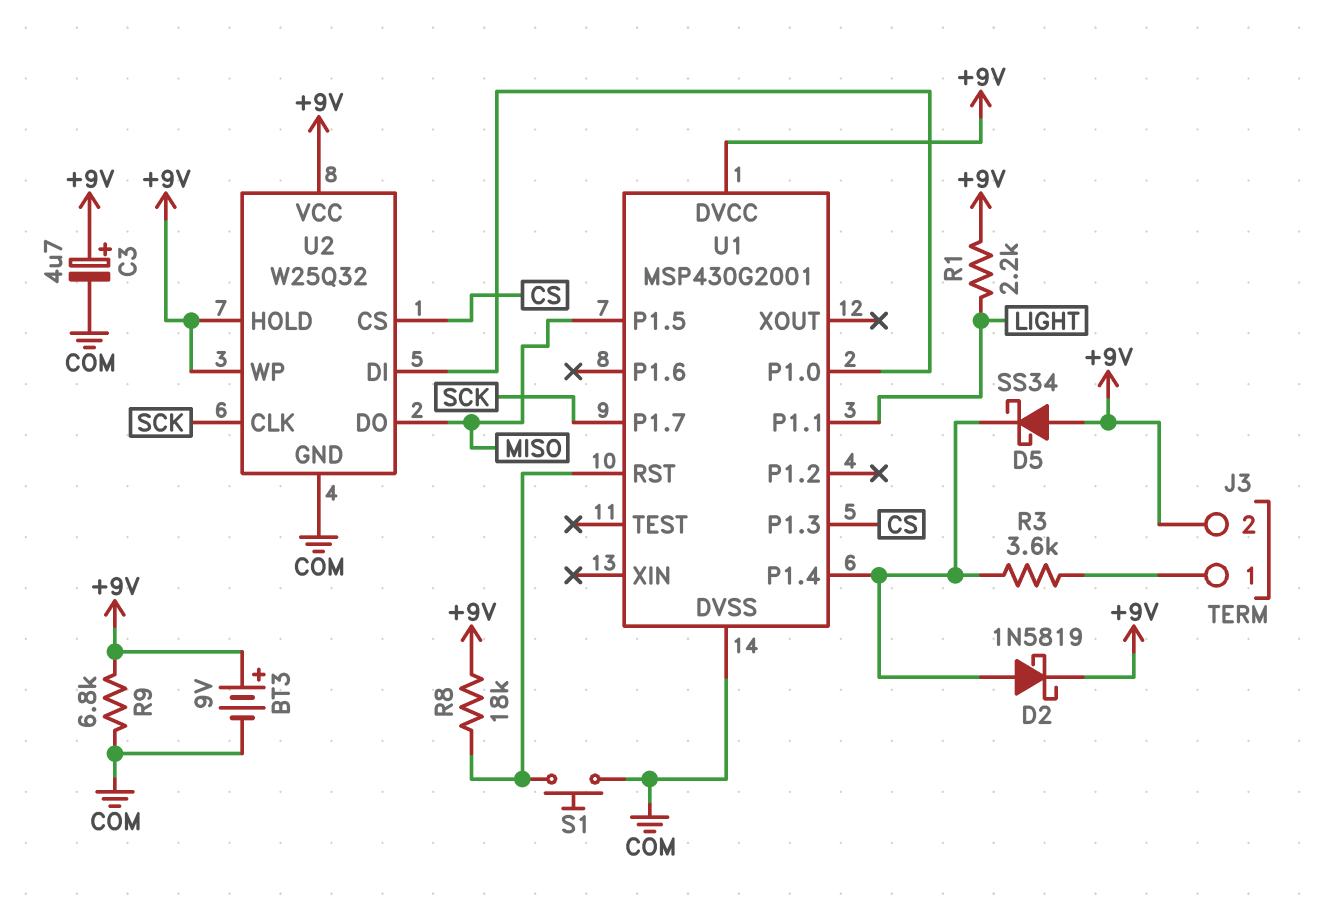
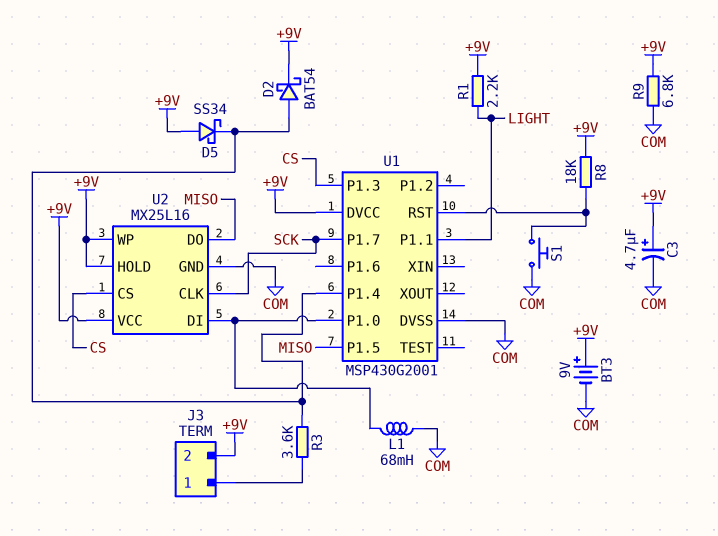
D2: schottky 1N5819 (A U1/P1.4, K +9V) -> schottky BAT54 (A U1/P1.4, K +9V)
L1: none -> 68mH (COM, U1/P1.0)
U2: W25Q32 -> MX25L16

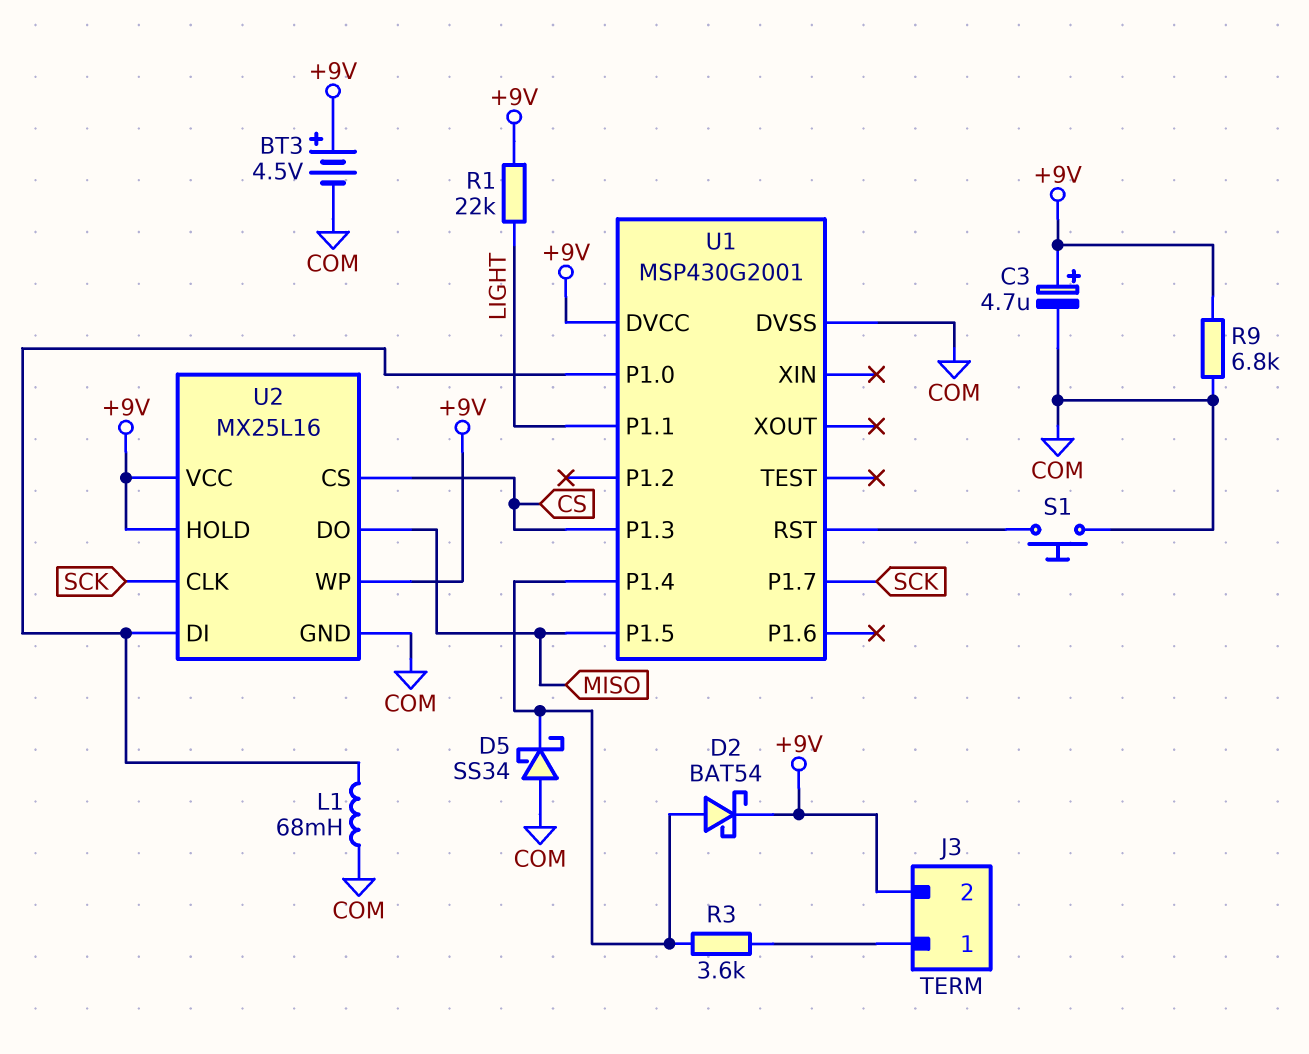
BT3: 9V (plus +9V, minus COM) -> 4.5V (plus +9V, minus COM)
D5: schottky SS34 (A +9V, K U1/P1.4) -> schottky SS34 (A COM, K U1/P1.4)
R1: 2.2k (+9V, LIGHT) -> 22k (+9V, LIGHT)
R8: 18k (+9V, U1/RST) -> none

